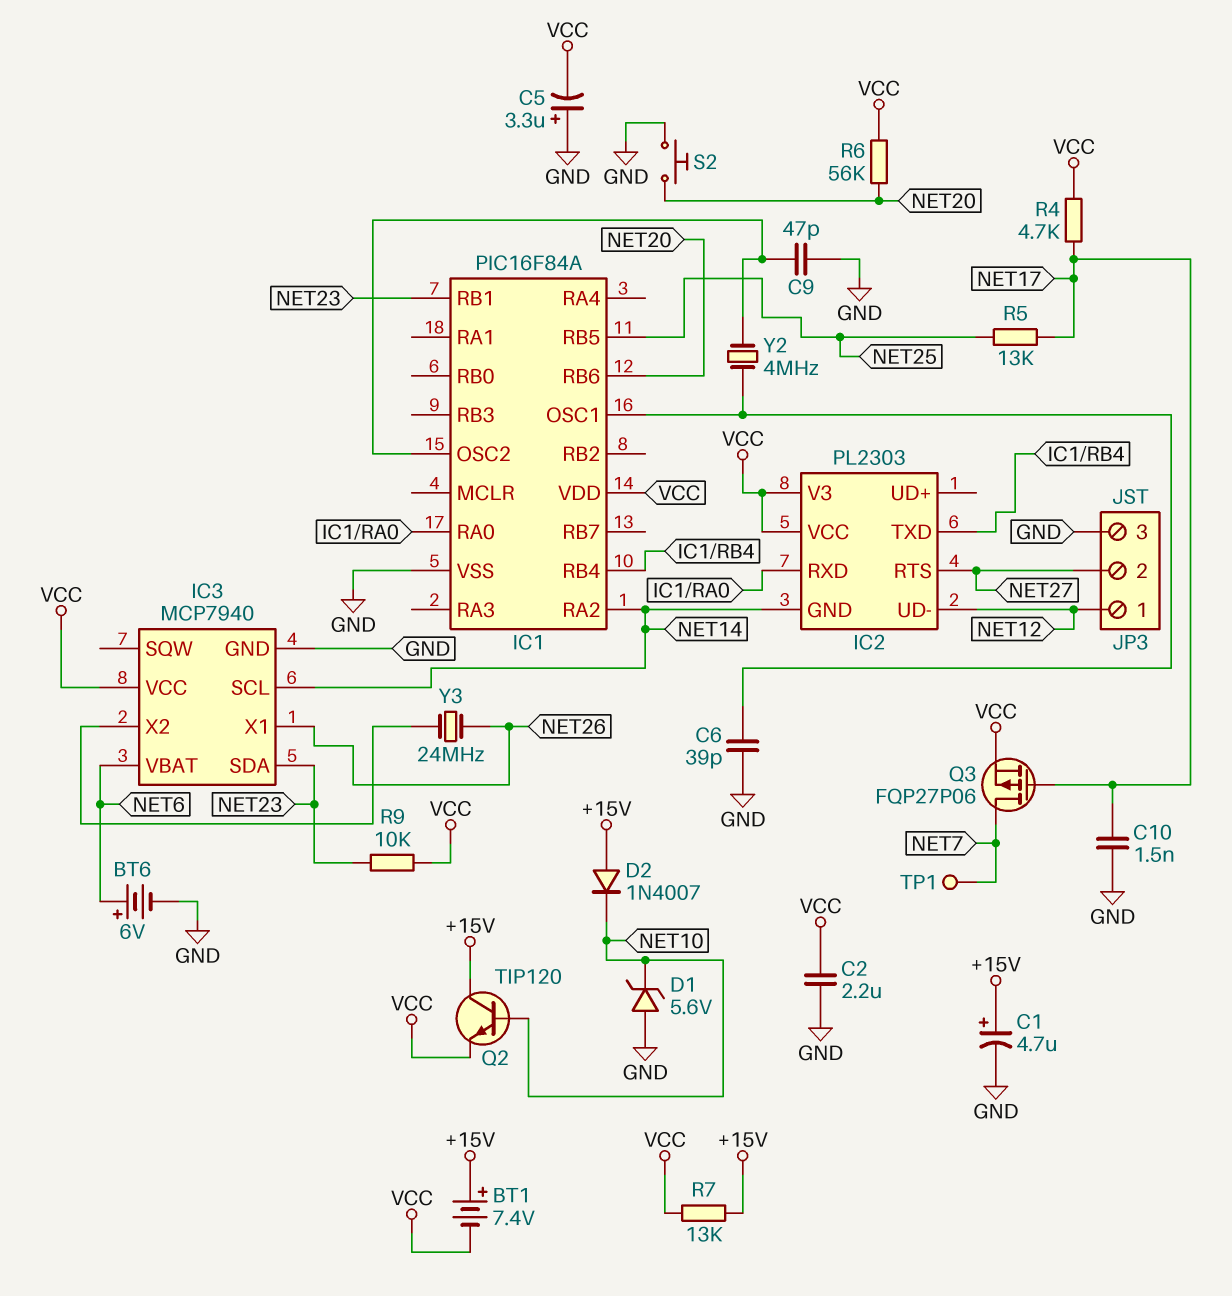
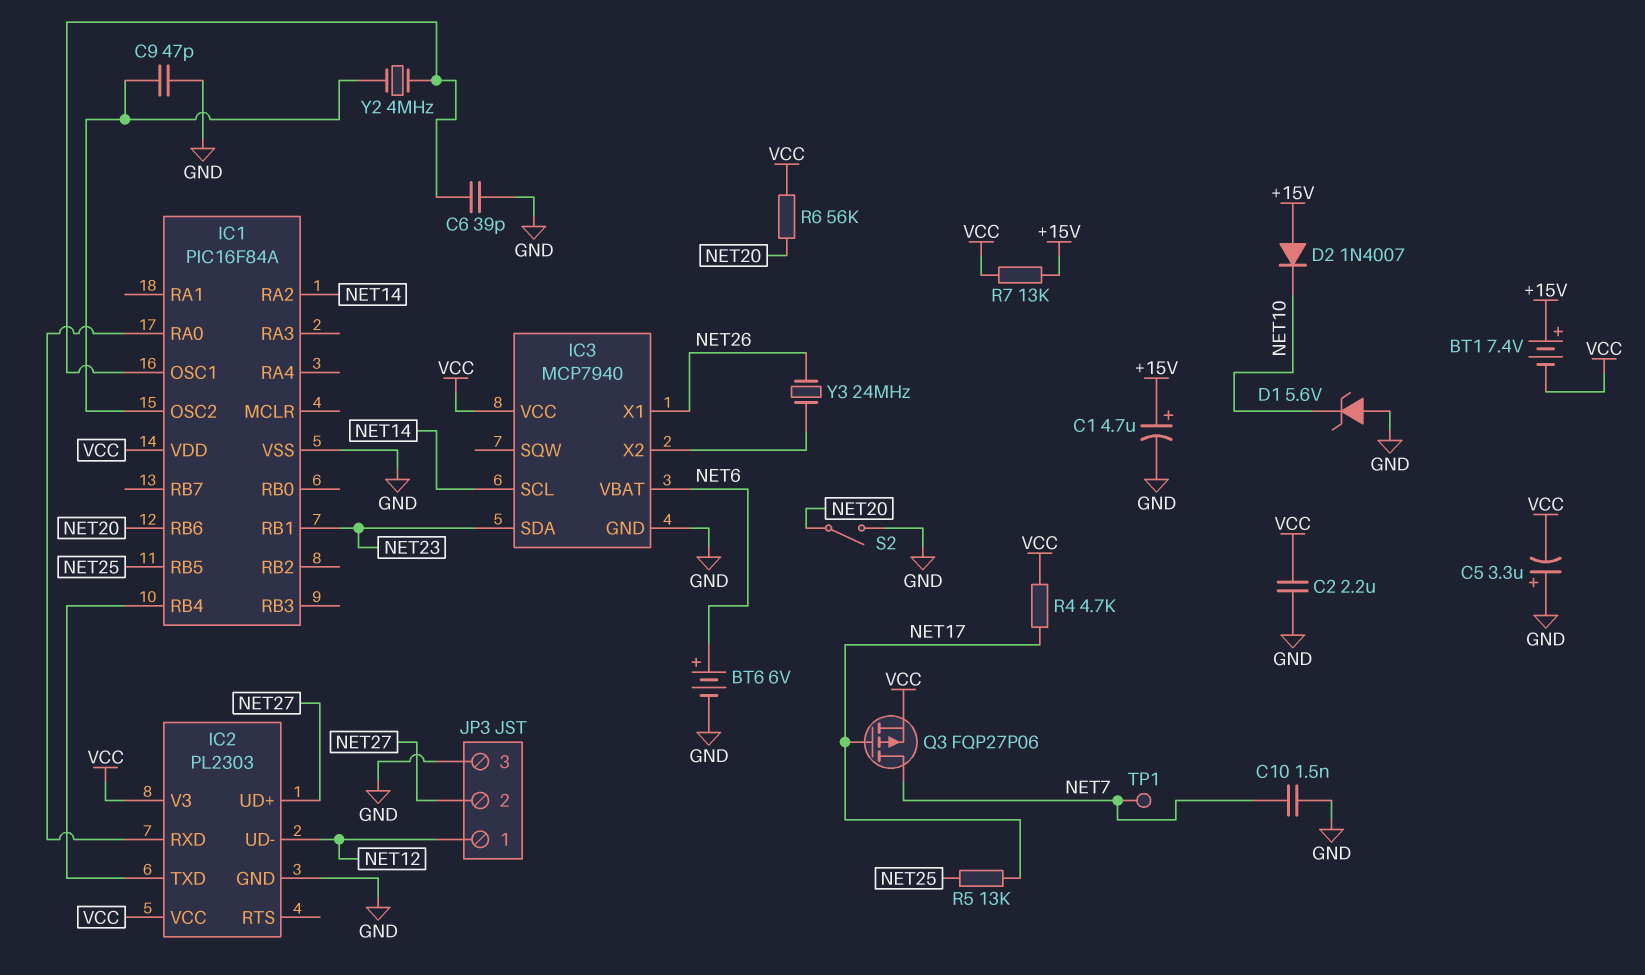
C10: 1.5nF (GND, NET17) -> 1.5nF (GND, NET7)
IC2 pin GND: NET14 -> GND
IC2 pin RTS: NET27 -> none
IC2 pin UD+: none -> NET27
Q2: NPN TIP120 (B NET10, C +15V, E VCC) -> none
R9: 10k (NET23, VCC) -> none
S2: button (GND, NET20) -> switch (GND, NET20)

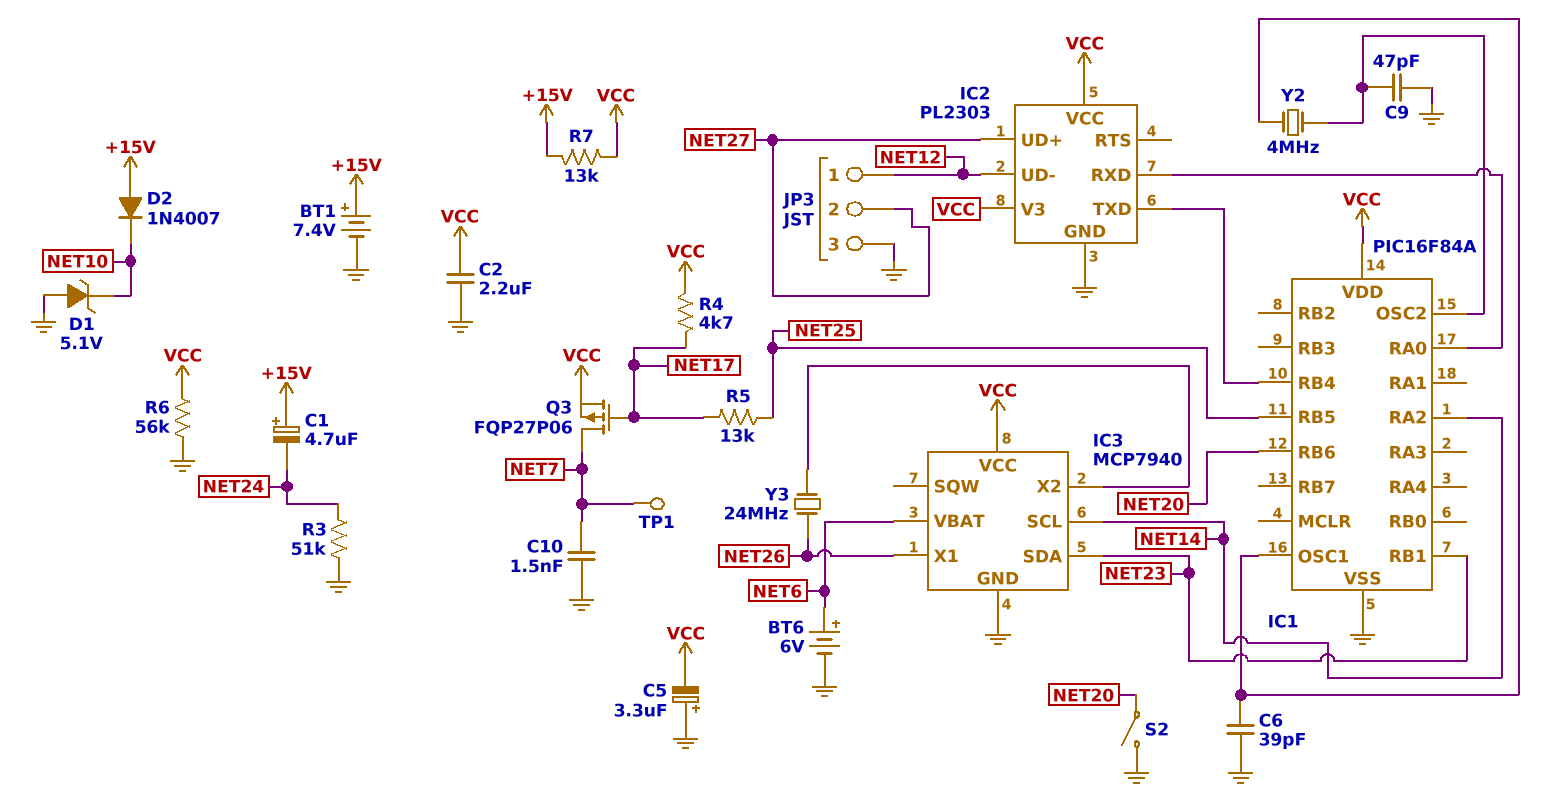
BT1: 7.4V (plus +15V, minus VCC) -> 7.4V (plus +15V, minus GND)
C1: 4.7uF (plus +15V, minus GND) -> 4.7uF (plus +15V, minus NET24)
D1: zener 5.6V (A GND, K NET10) -> zener 5.1V (A GND, K NET10)
R3: none -> 51k (GND, NET24)
R6: 56k (NET20, VCC) -> 56k (GND, VCC)

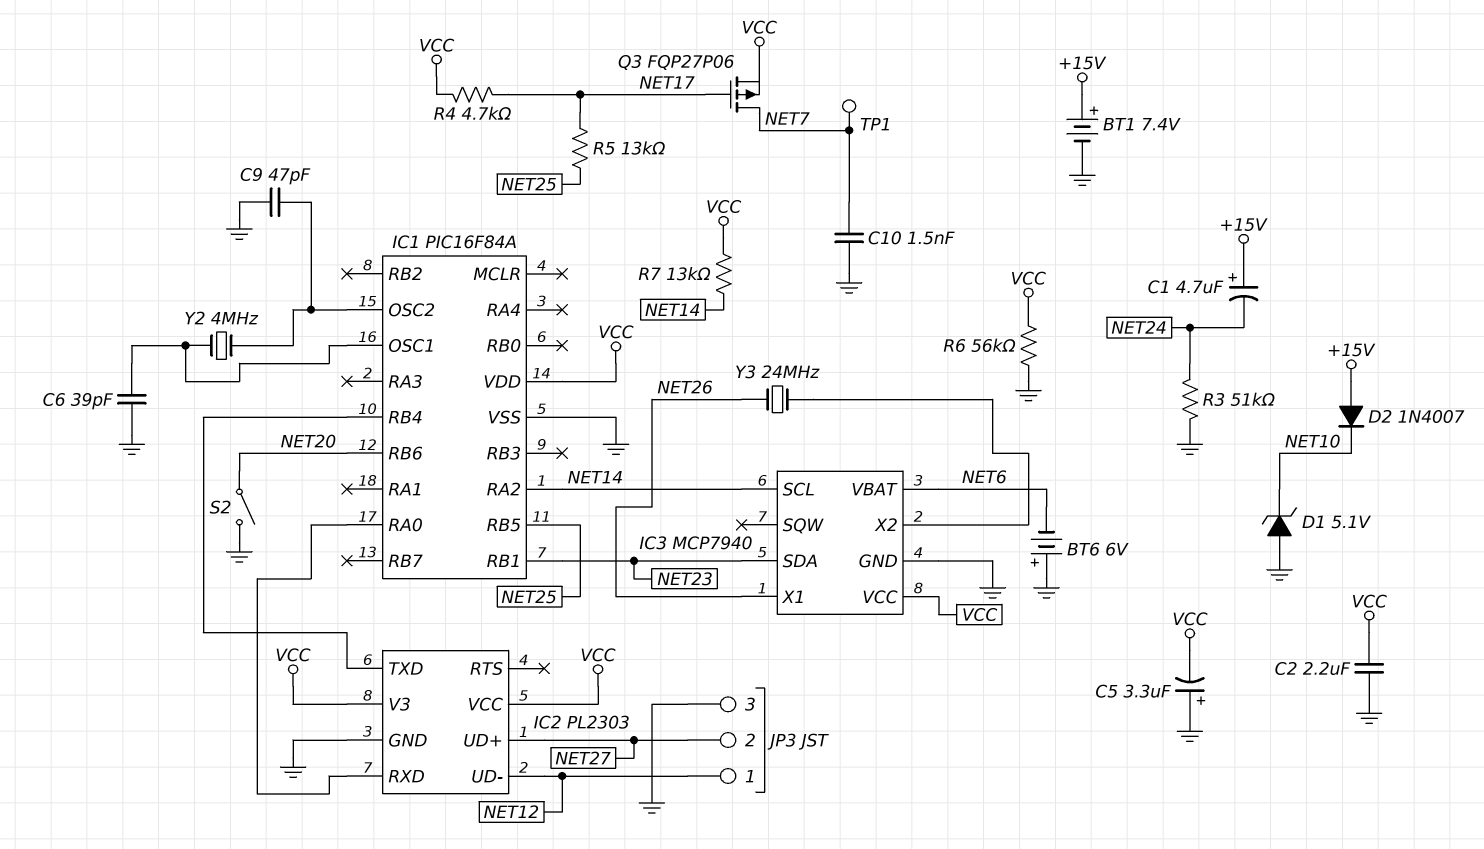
BT6: 6V (plus NET6, minus GND) -> 6V (plus GND, minus NET6)
R7: 13k (+15V, VCC) -> 13k (NET14, VCC)

